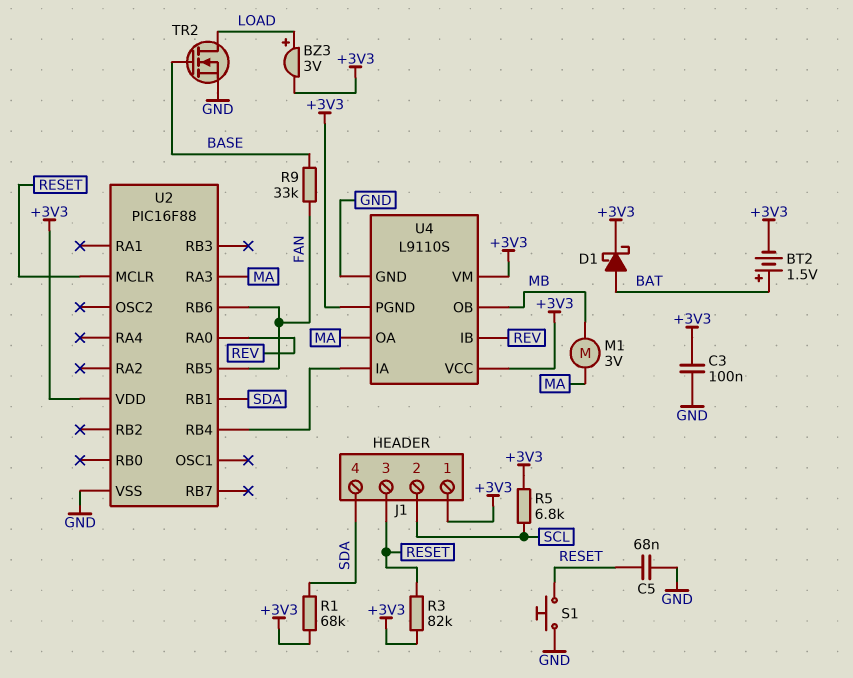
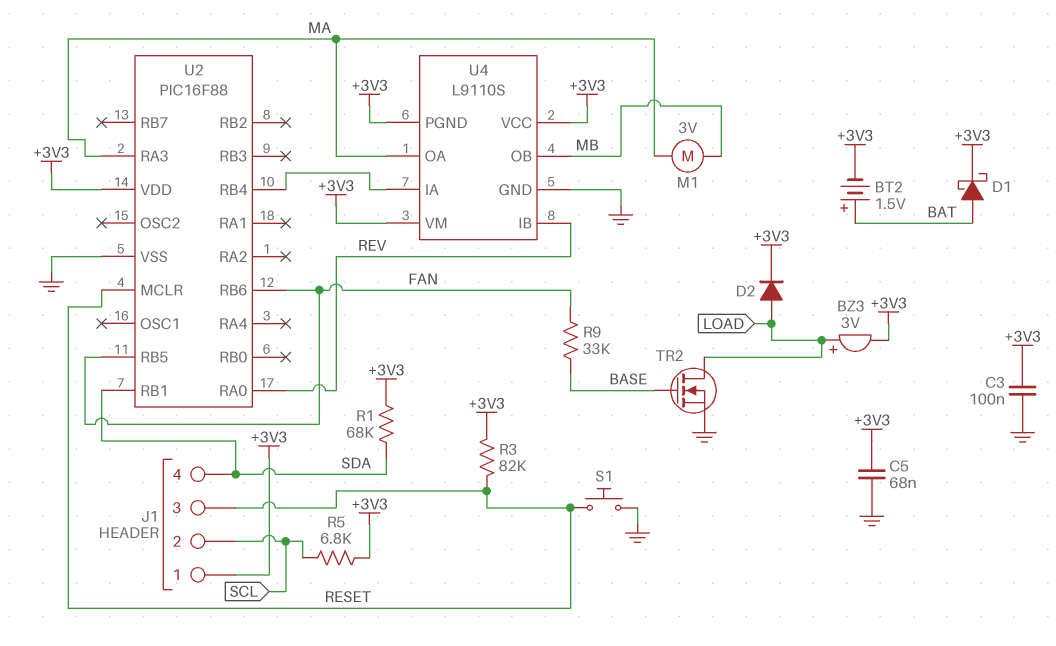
C5: 68nF (GND, RESET) -> 68nF (+3V3, GND)
D2: none -> diode (A LOAD, K +3V3)

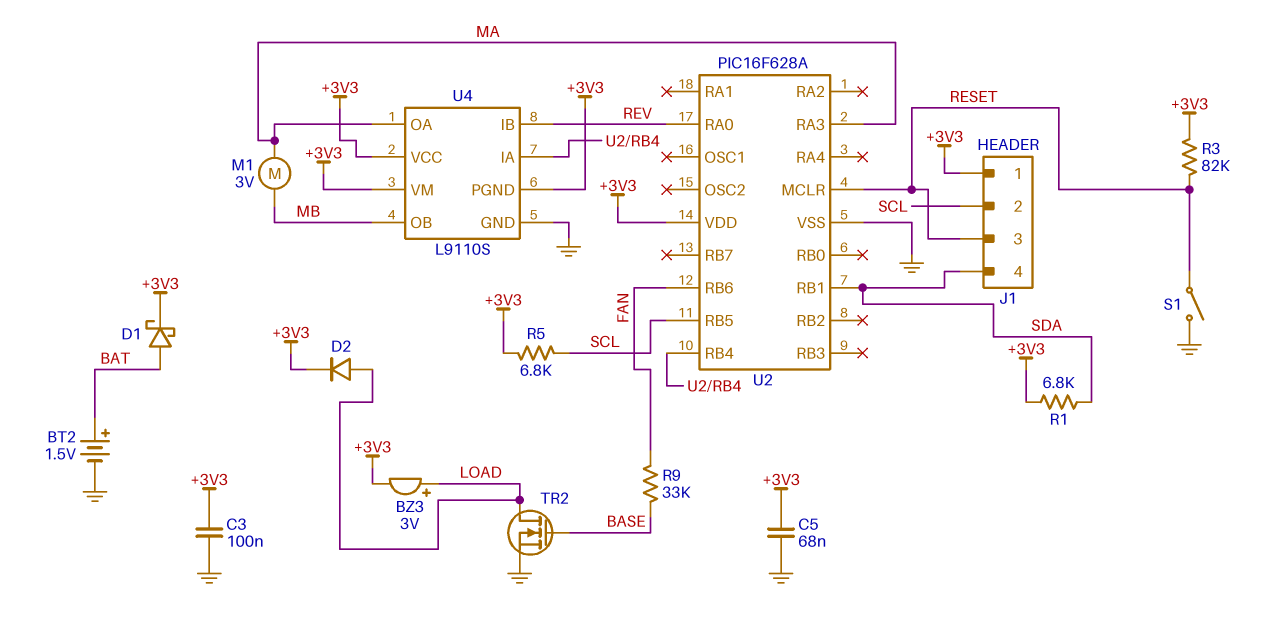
BT2: 1.5V (plus BAT, minus +3V3) -> 1.5V (plus BAT, minus GND)
R1: 68k (+3V3, SDA) -> 6.8k (+3V3, SDA)
S1: button (GND, RESET) -> switch (GND, RESET)
U2: PIC16F88 -> PIC16F628A
U2 pin RB5: FAN -> SCL

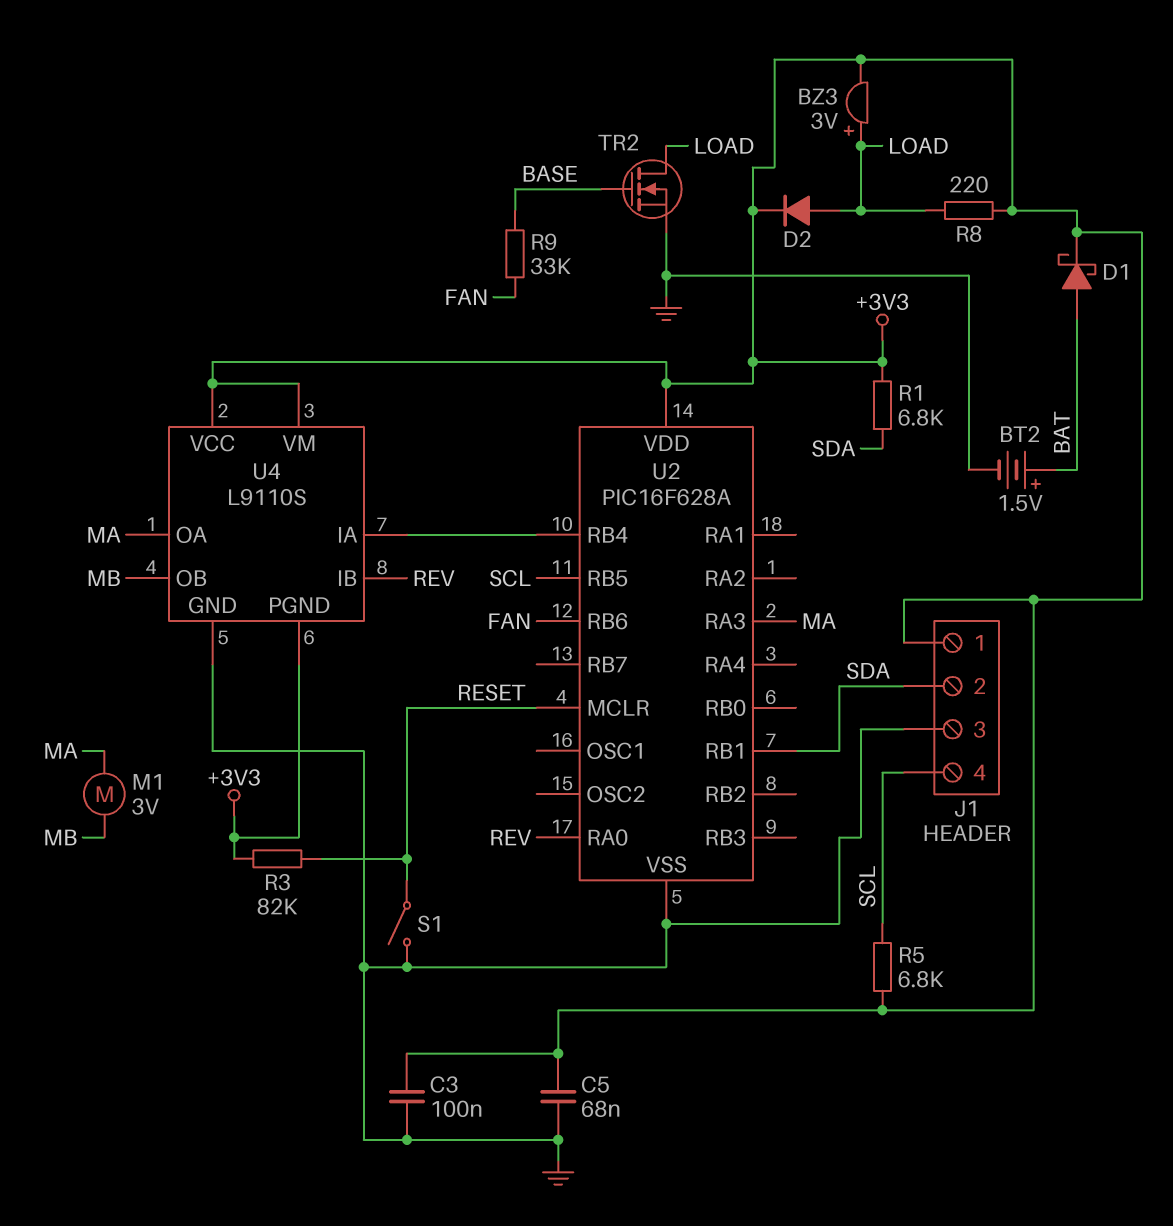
J1 pin 2: SCL -> SDA
J1 pin 3: RESET -> GND
J1 pin 4: SDA -> SCL
R8: none -> 220 (+3V3, LOAD)

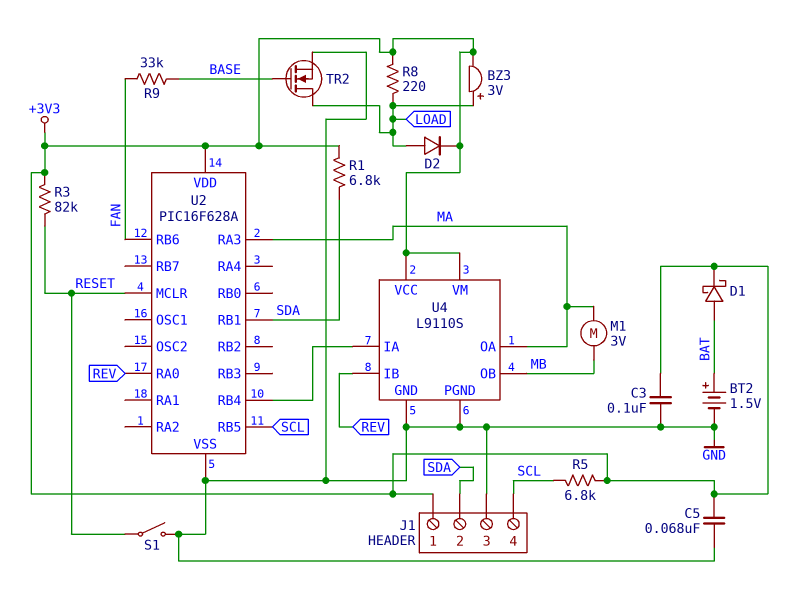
U4 pin PGND: +3V3 -> GND

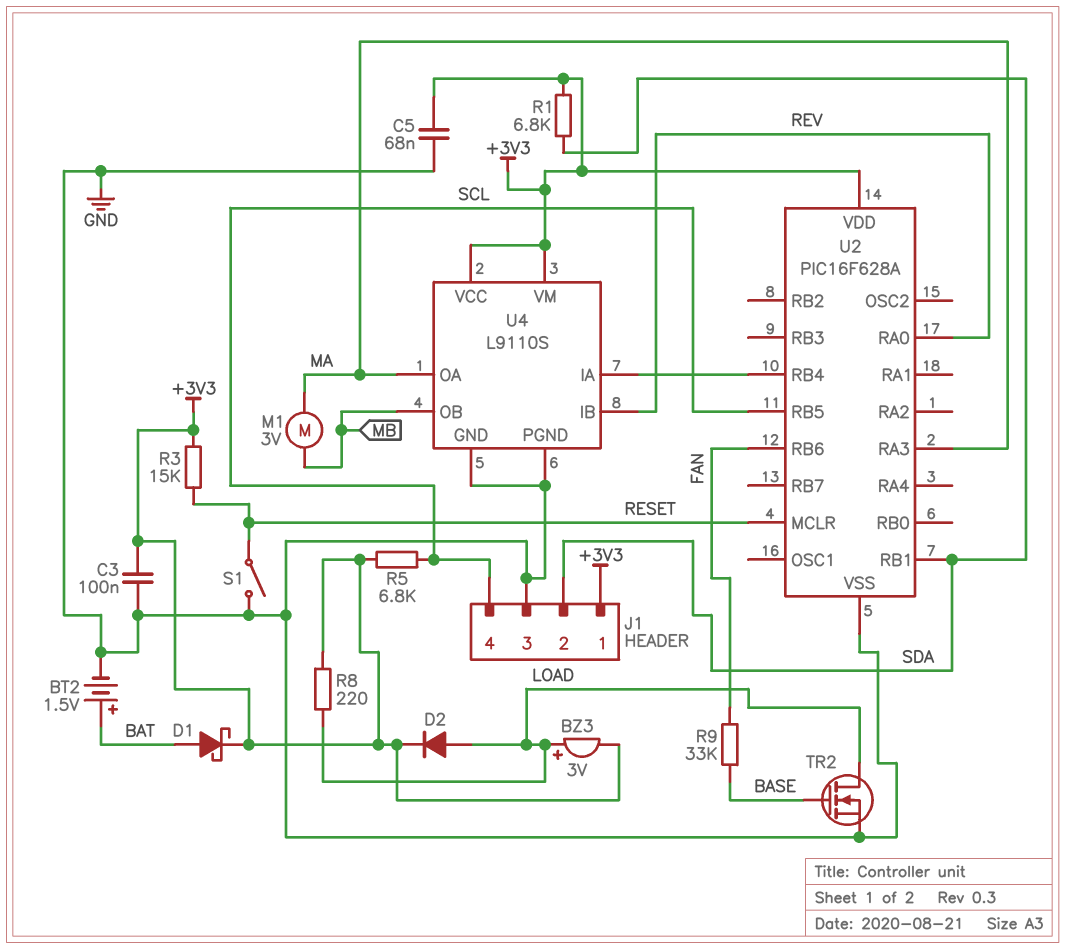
R3: 82k (+3V3, RESET) -> 15k (+3V3, RESET)

